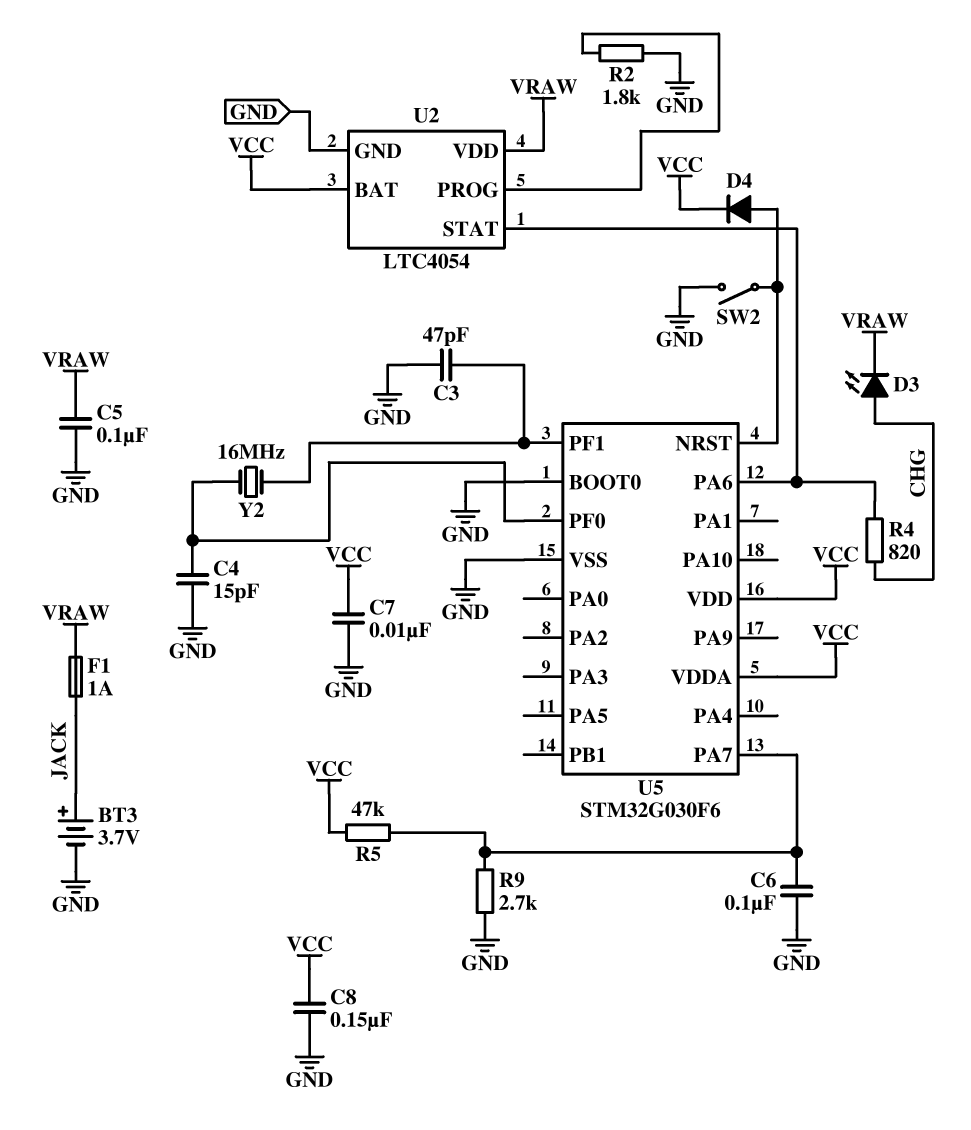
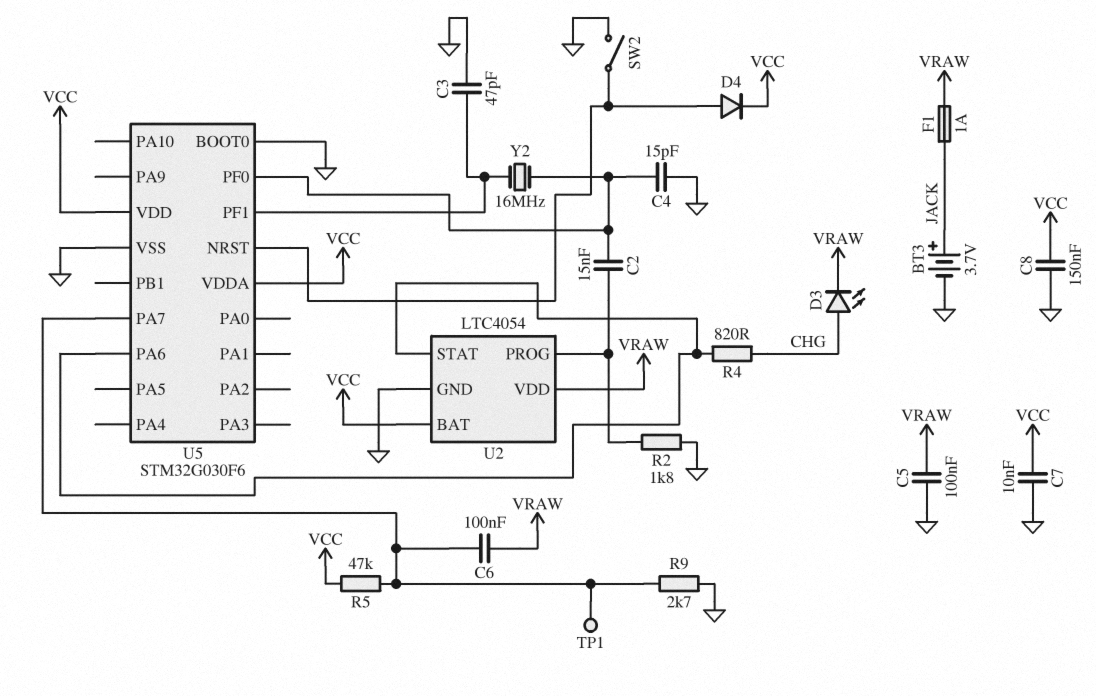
C2: none -> 15nF (U2/PROG, U5/PF0)
C6: 100nF (GND, U5/PA7) -> 100nF (U5/PA7, VRAW)
TP1: none -> test point (U5/PA7)

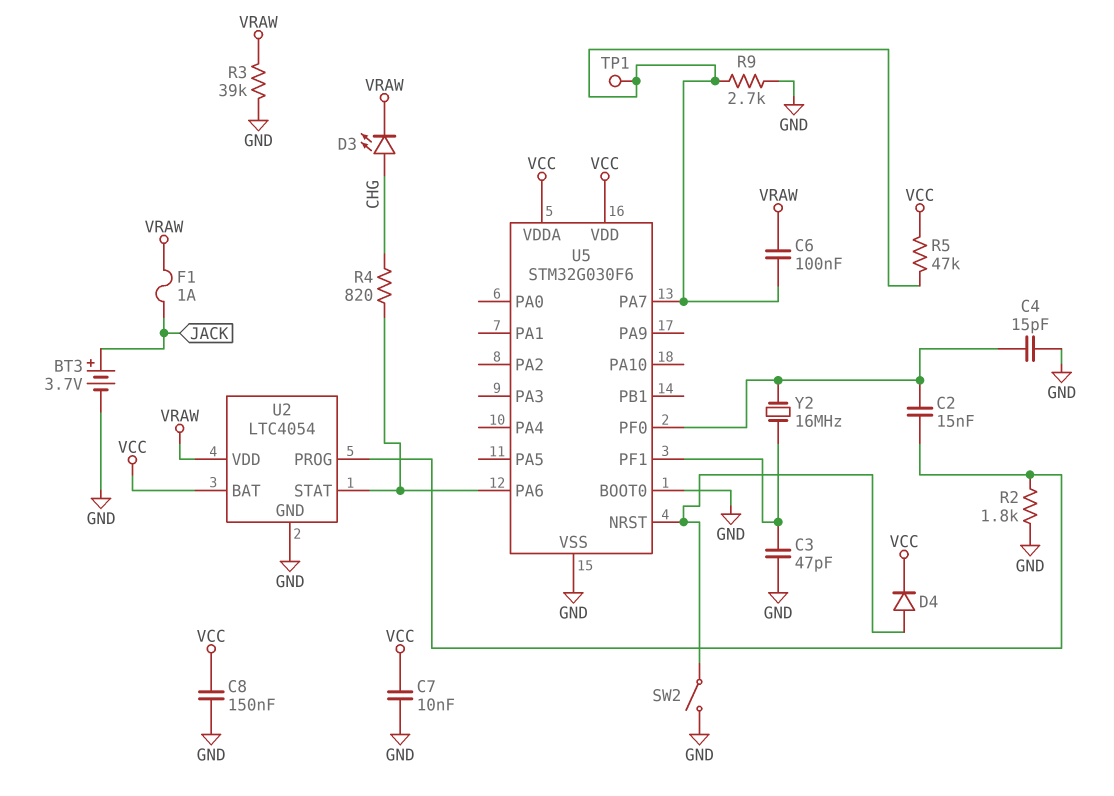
C5: 100nF (GND, VRAW) -> none
R3: none -> 39k (GND, VRAW)

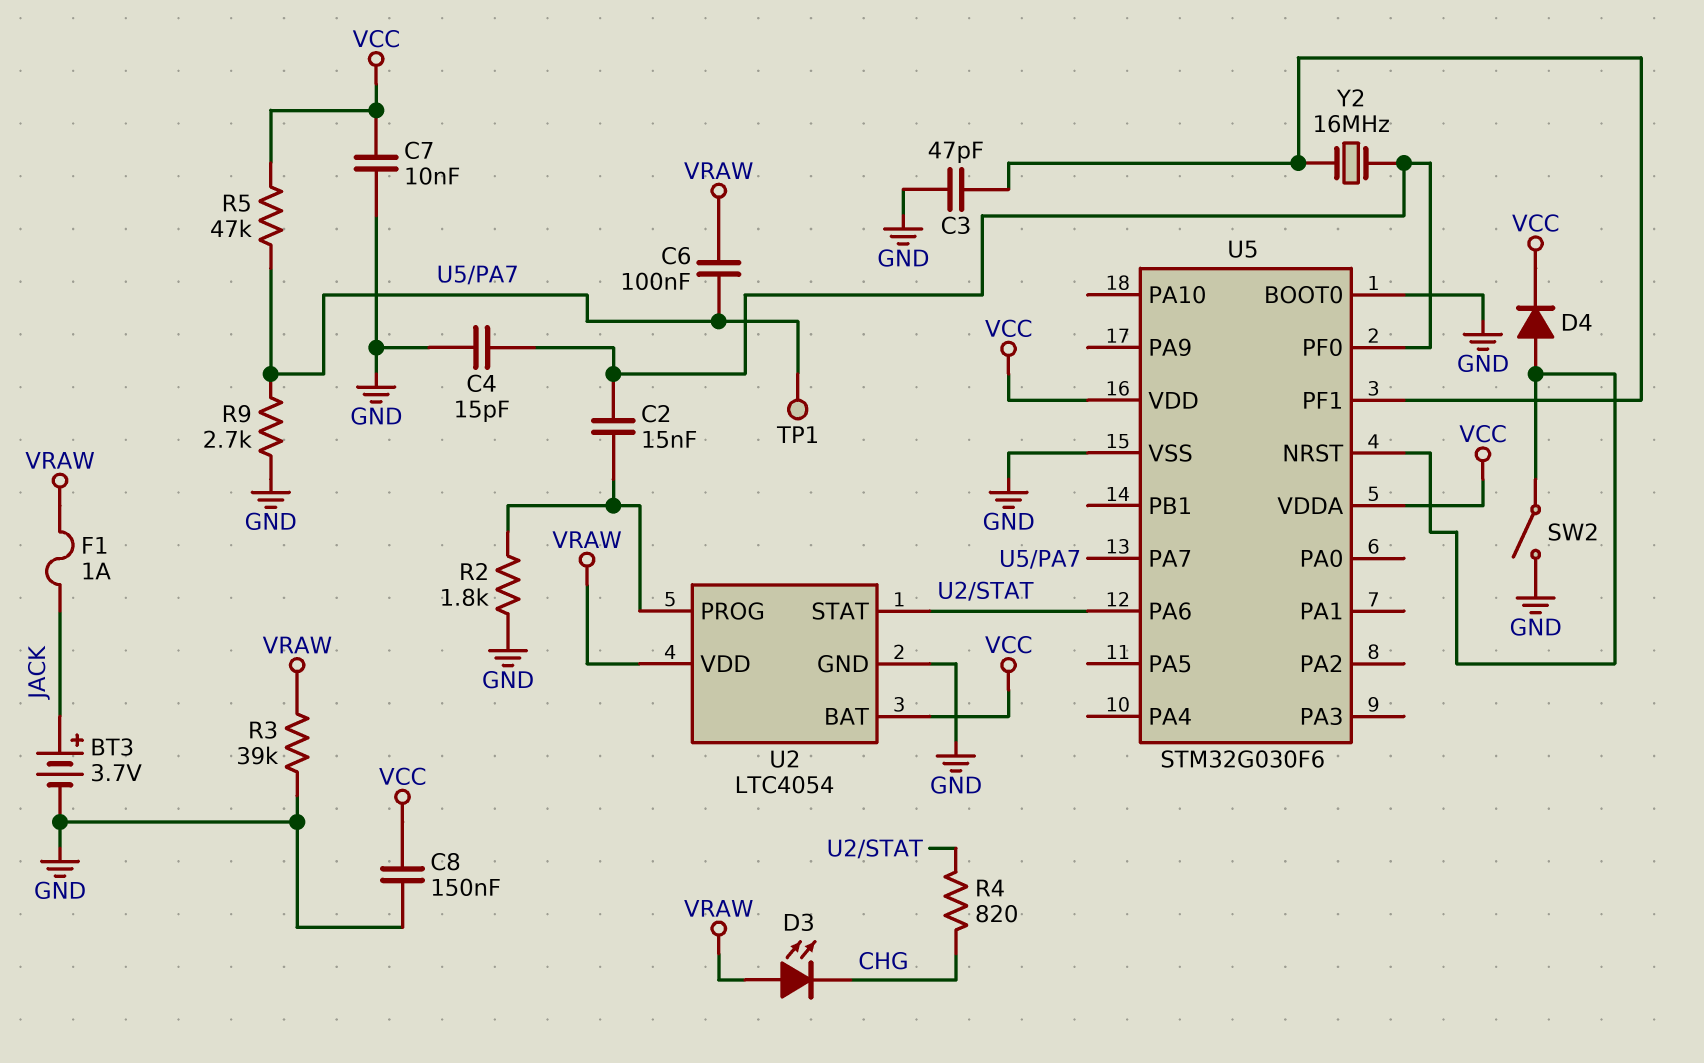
D3: LED (A CHG, K VRAW) -> LED (A VRAW, K CHG)

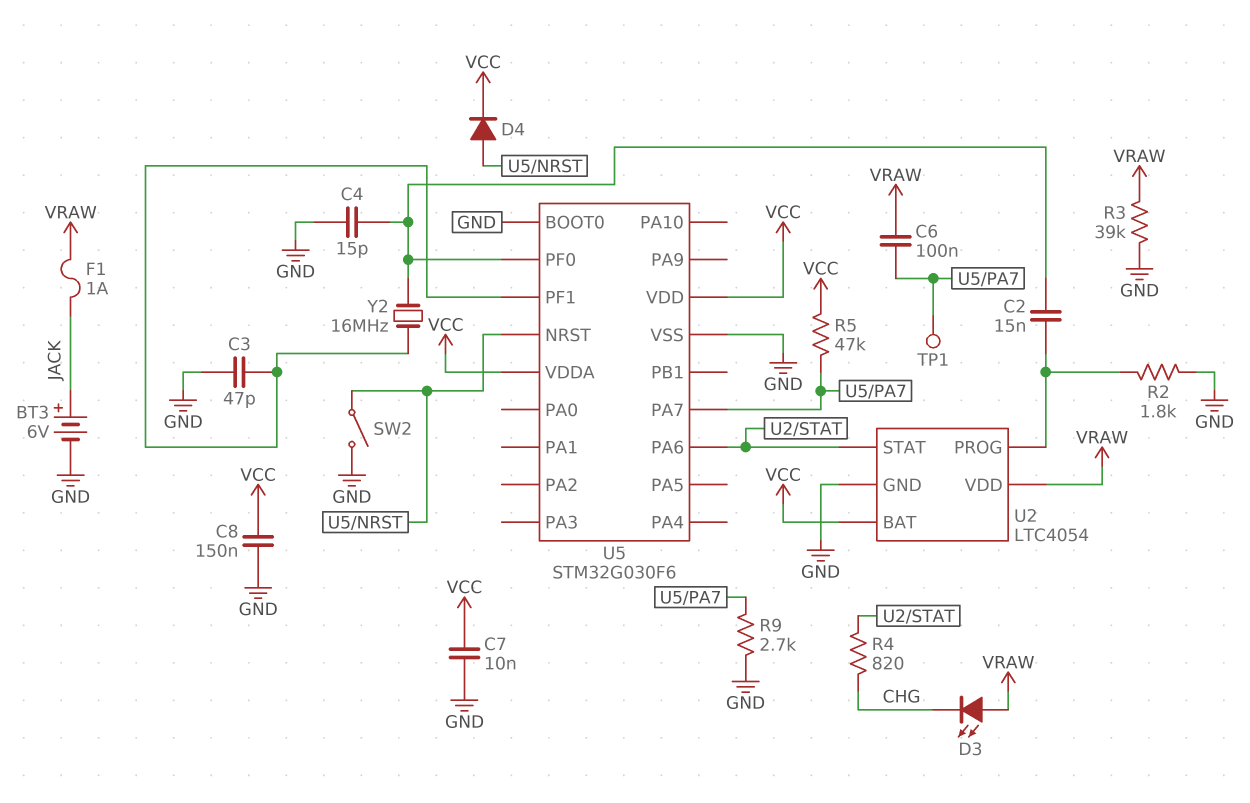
BT3: 3.7V (plus JACK, minus GND) -> 6V (plus JACK, minus GND)

